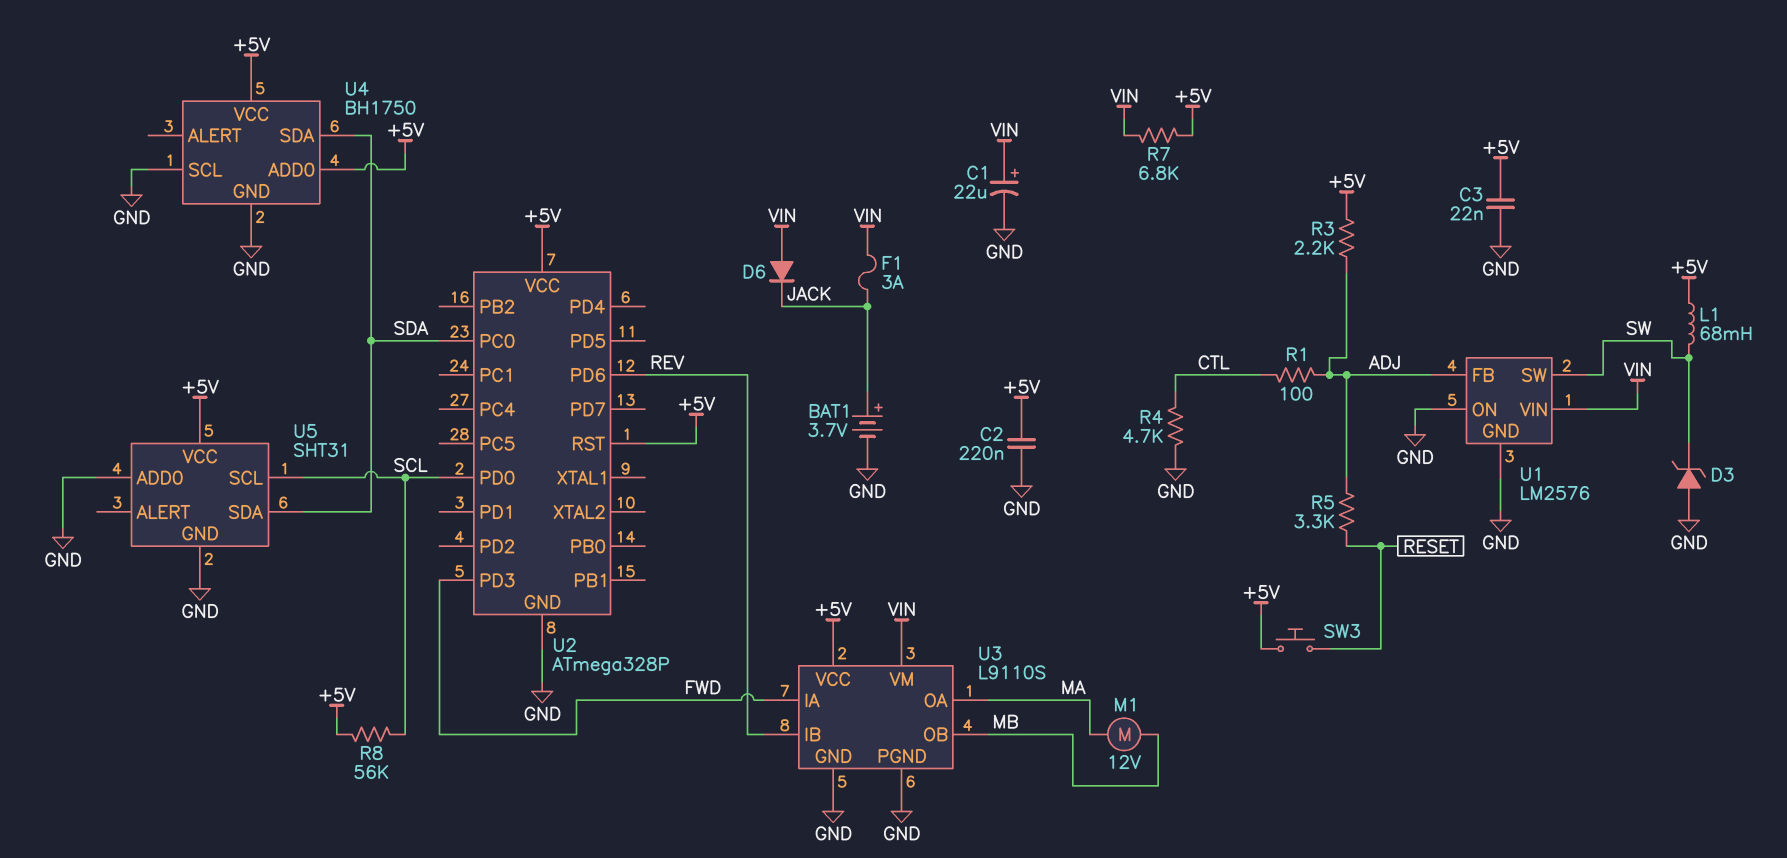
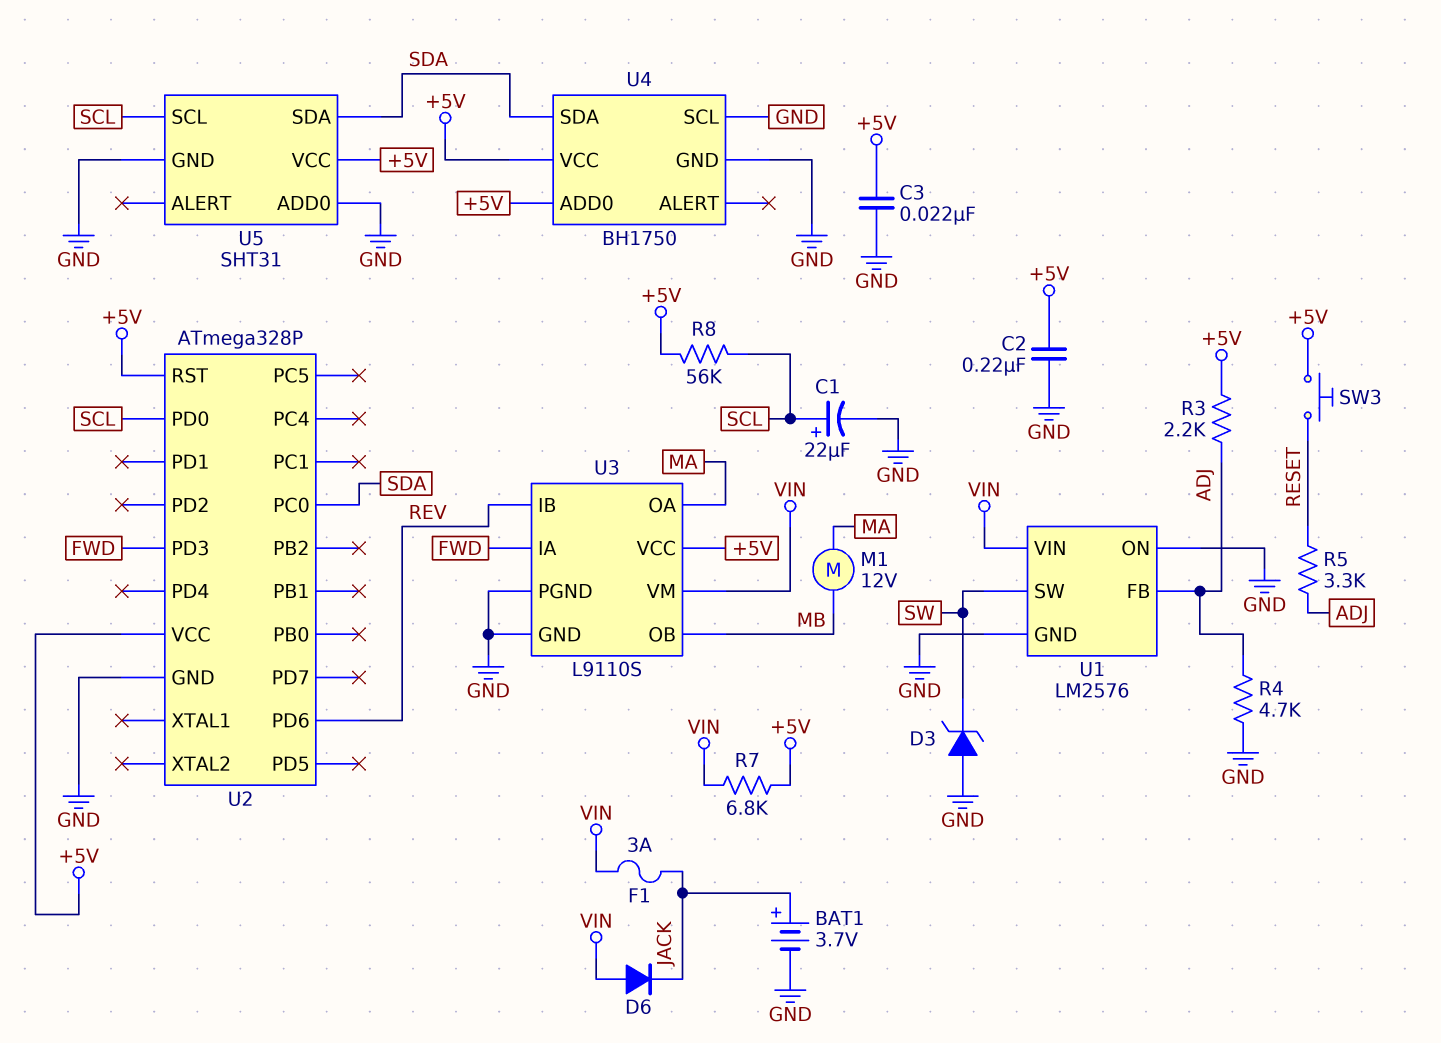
C1: 22uF (plus VIN, minus GND) -> 22uF (plus SCL, minus GND)
L1: 68mH (+5V, SW) -> none
R1: 100 (ADJ, CTL) -> none
R4: 4.7k (CTL, GND) -> 4.7k (ADJ, GND)

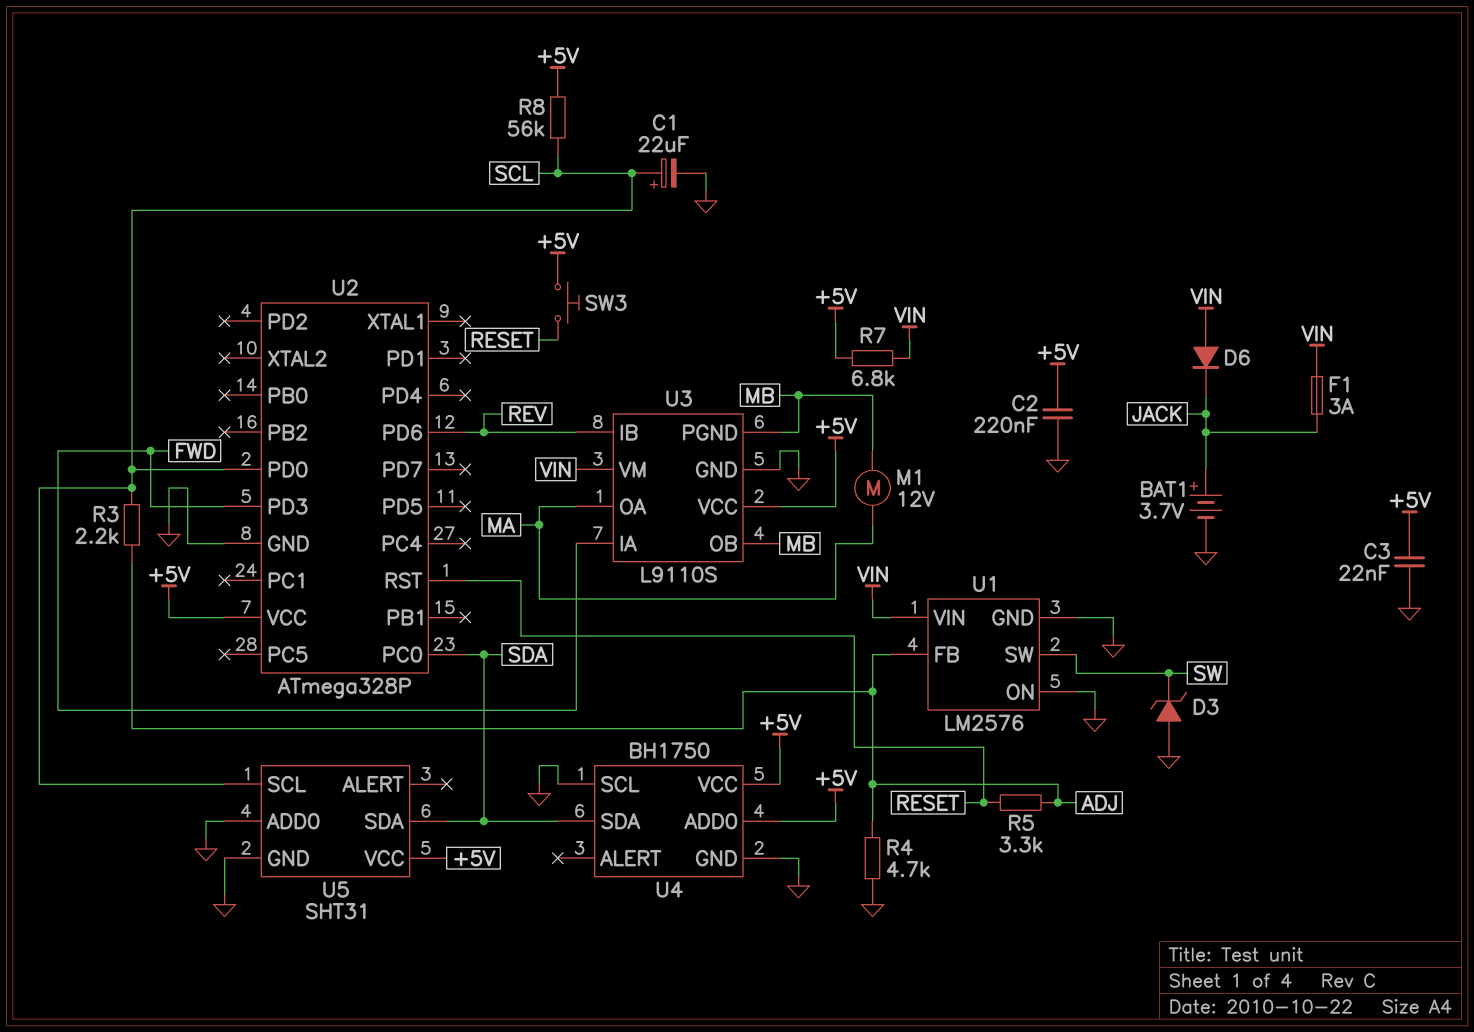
R3: 2.2k (+5V, ADJ) -> 2.2k (ADJ, SCL)
U2 pin RST: +5V -> RESET
U3 pin PGND: GND -> MB

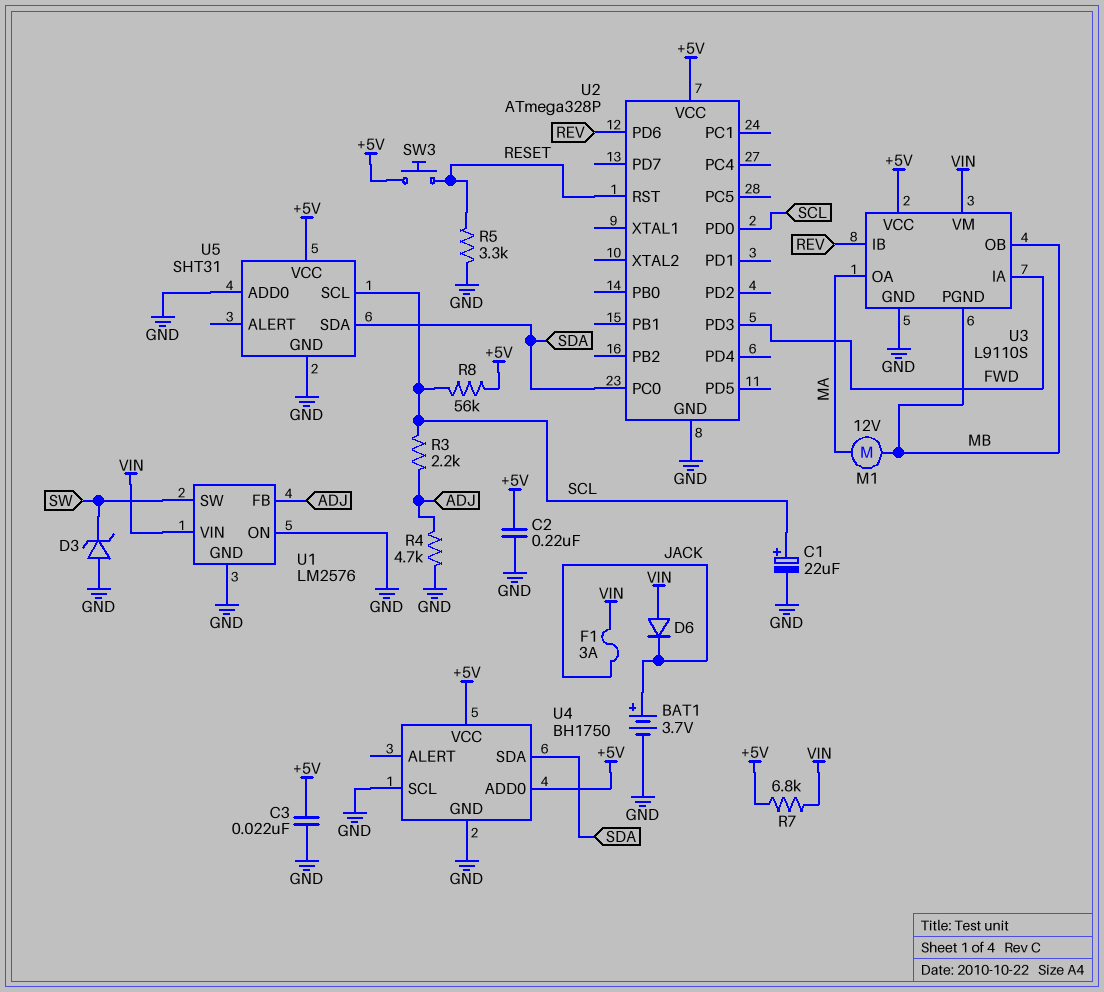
R5: 3.3k (ADJ, RESET) -> 3.3k (GND, RESET)

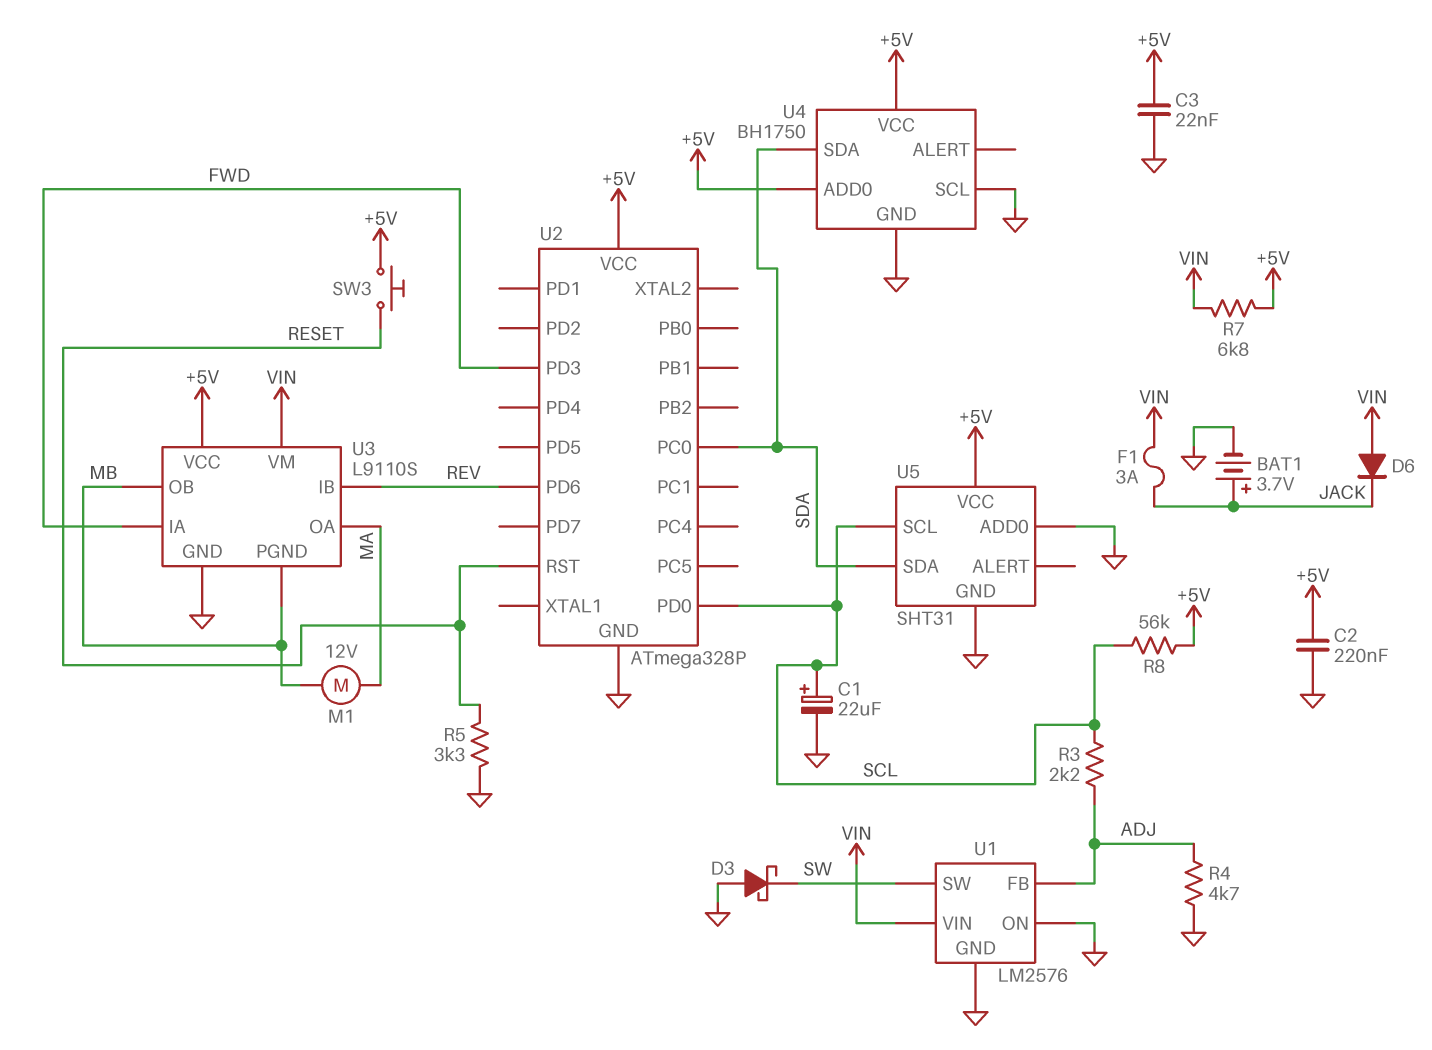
D3: zener (A GND, K SW) -> schottky (A GND, K SW)

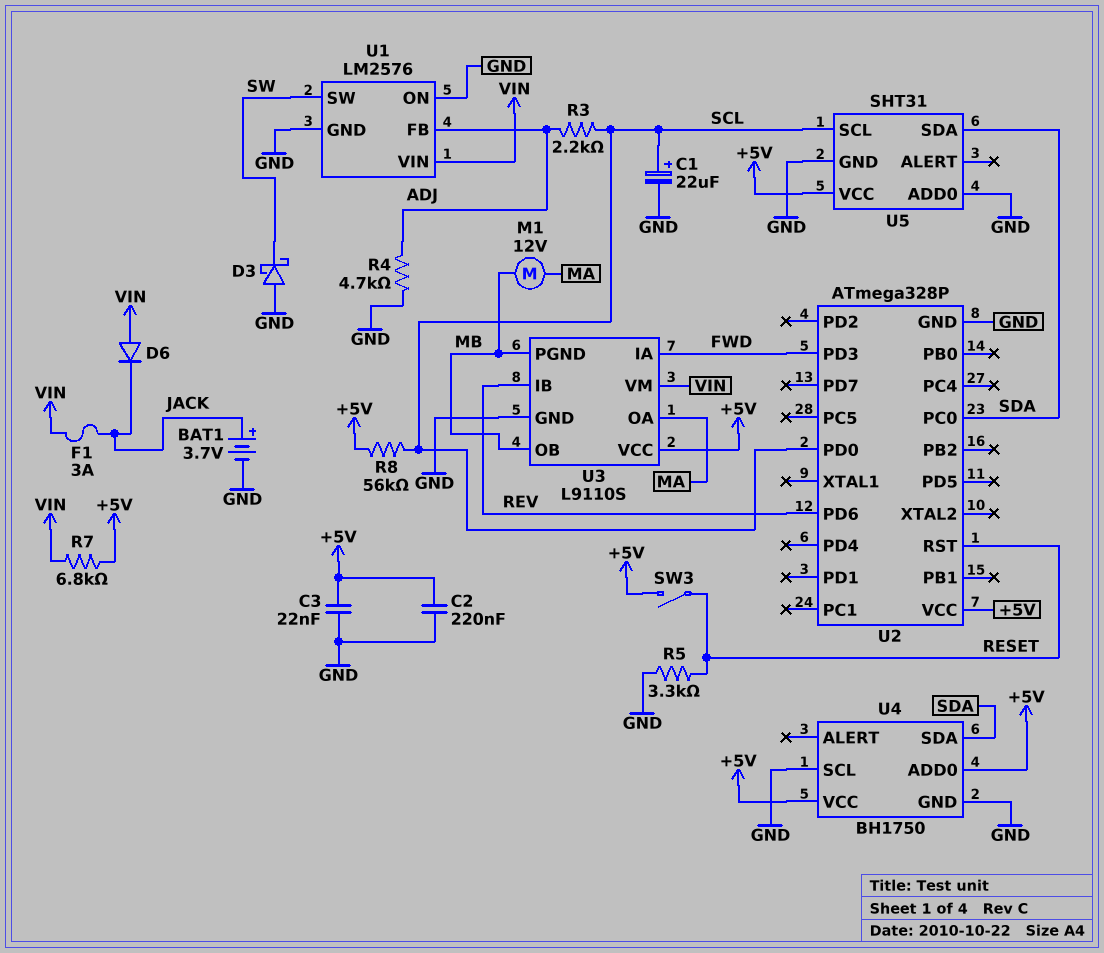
SW3: button (+5V, RESET) -> switch (+5V, RESET)

